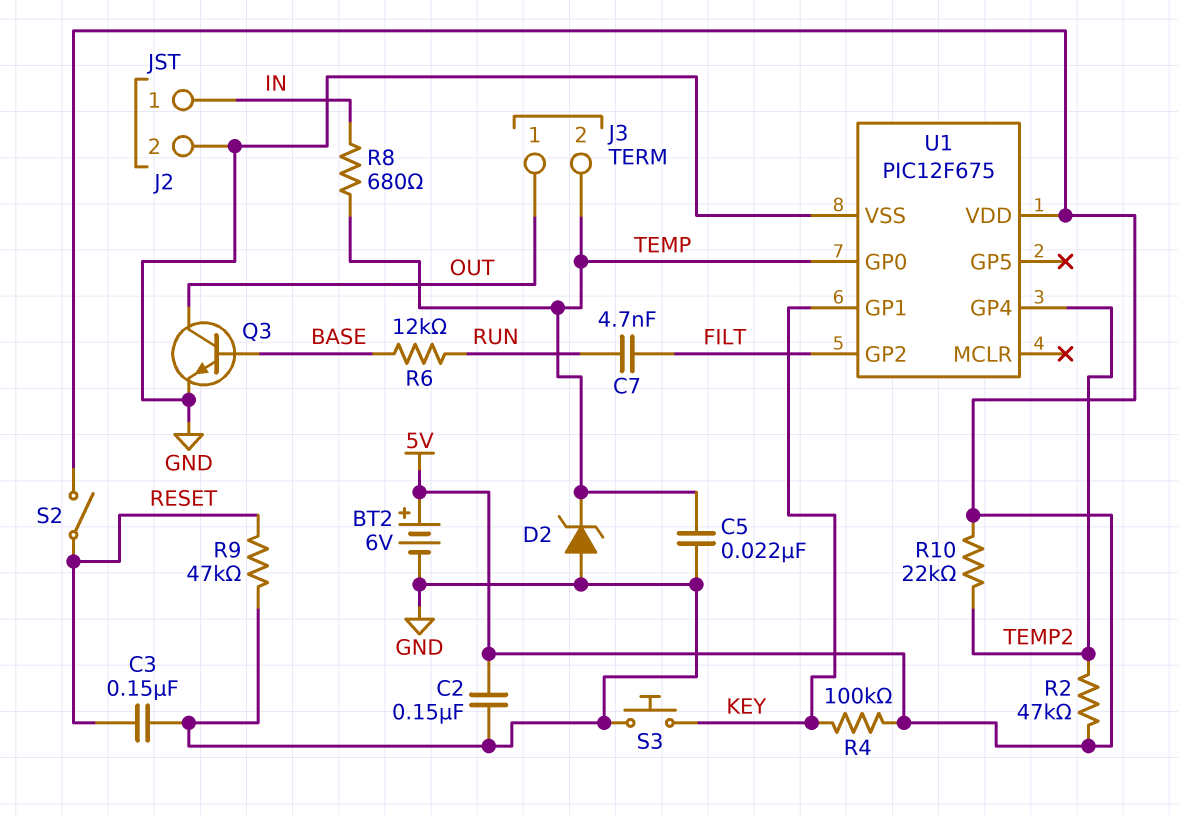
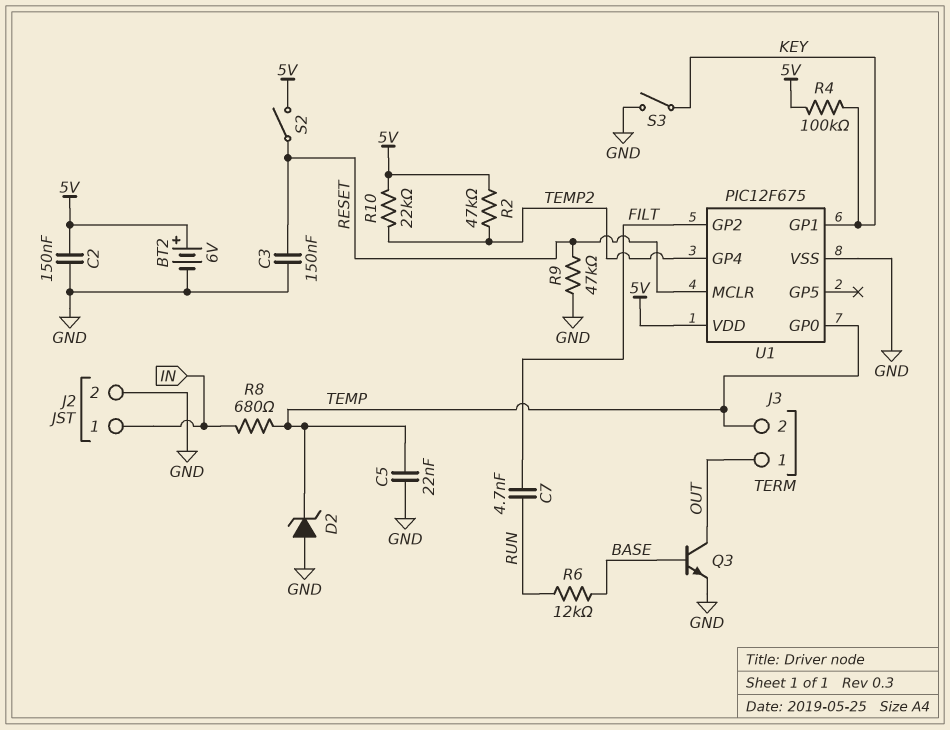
S3: button (GND, KEY) -> switch (GND, KEY)
U1 pin MCLR: none -> RESET

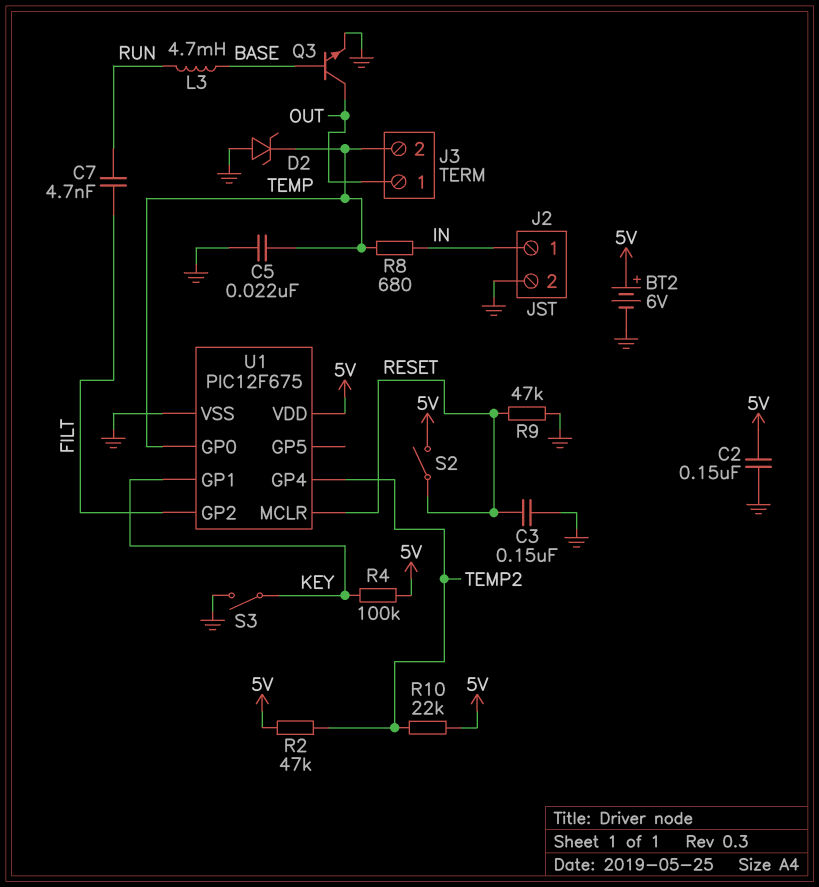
L3: none -> 4.7mH (BASE, RUN)
R6: 12k (BASE, RUN) -> none

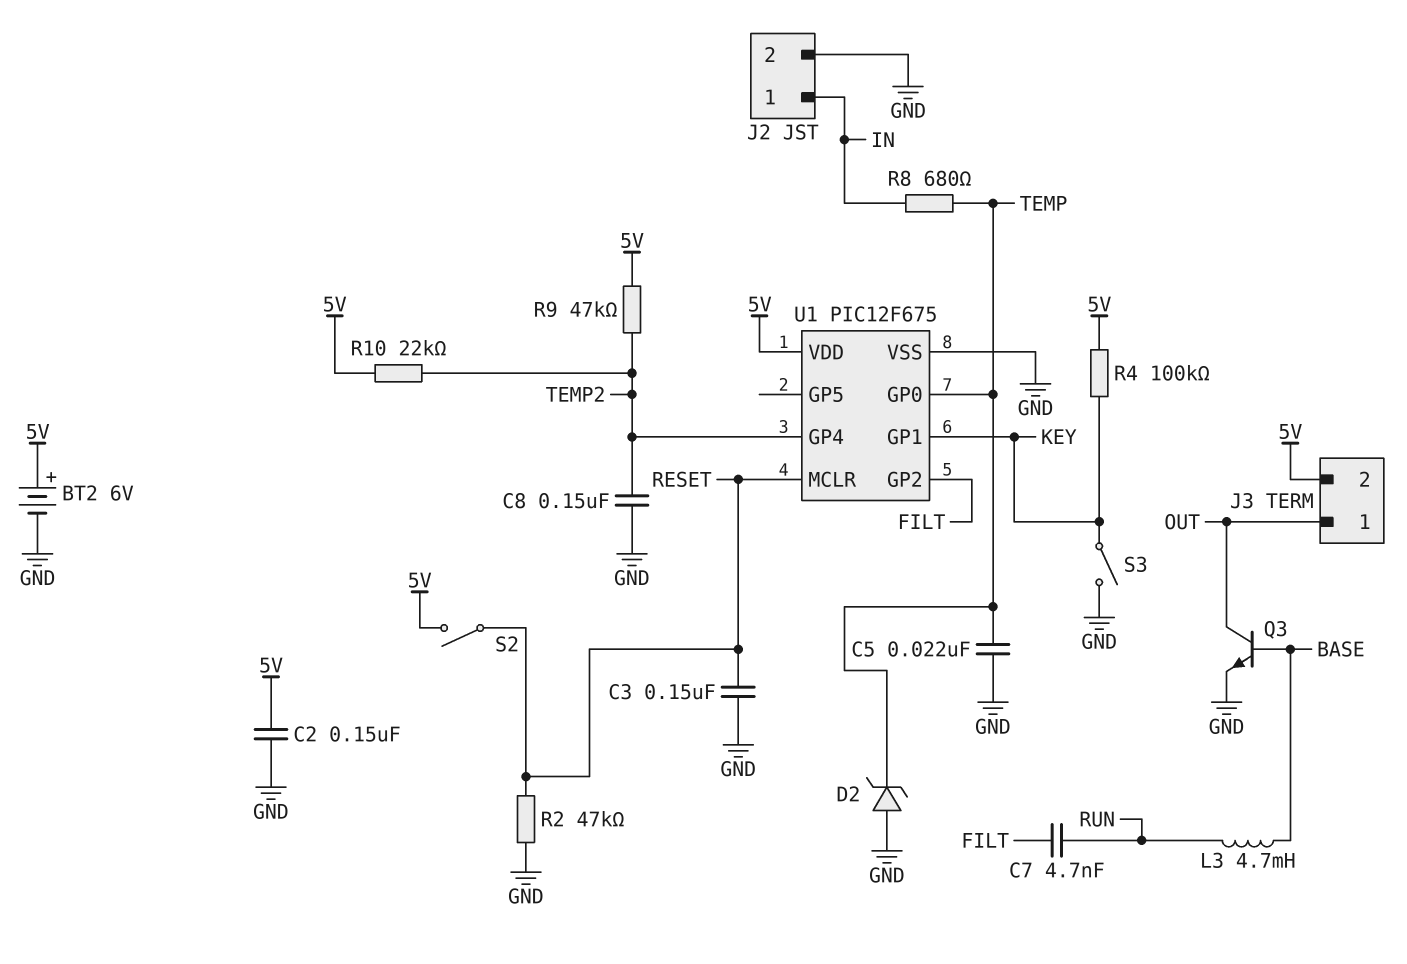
C8: none -> 150nF (GND, TEMP2)
J3 pin 2: TEMP -> 5V
R2: 47k (5V, TEMP2) -> 47k (GND, RESET)
R9: 47k (GND, RESET) -> 47k (5V, TEMP2)

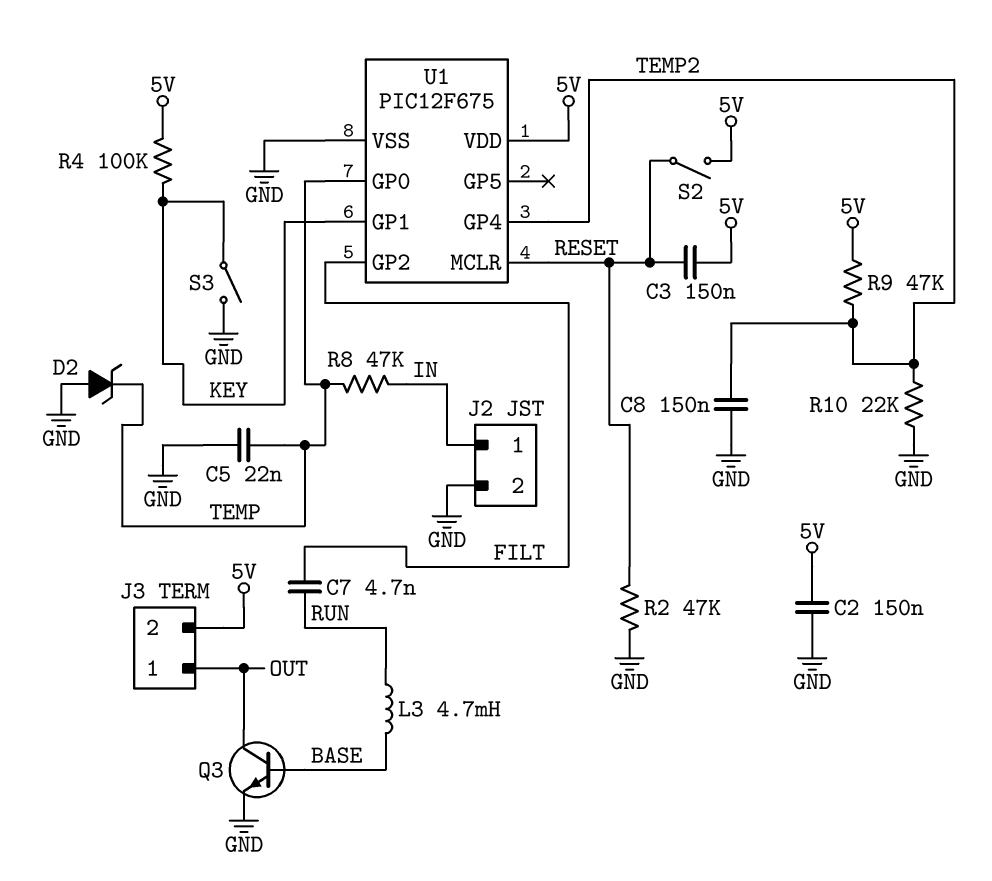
BT2: 6V (plus 5V, minus GND) -> none
C3: 150nF (GND, RESET) -> 150nF (5V, RESET)
R8: 680 (IN, TEMP) -> 47k (IN, TEMP)
R10: 22k (5V, TEMP2) -> 22k (GND, TEMP2)

